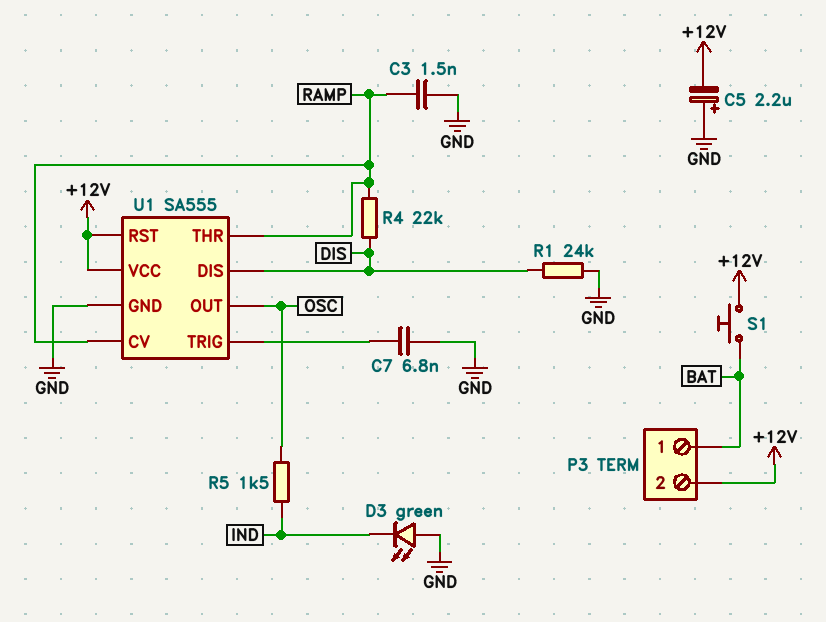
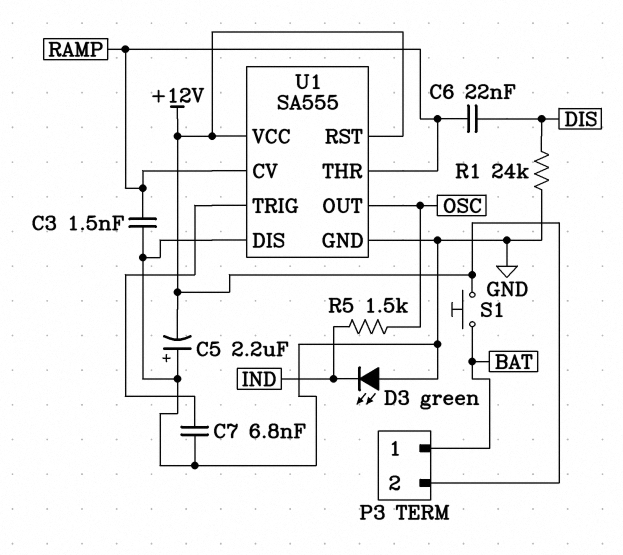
C6: none -> 22nF (DIS, RAMP)
R4: 22k (DIS, RAMP) -> none
U1 pin DIS: DIS -> GND

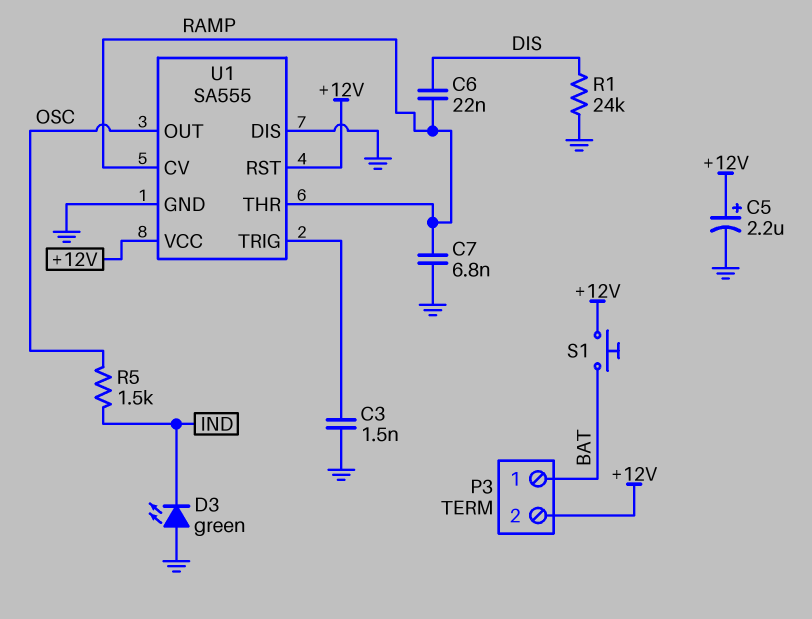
C3: 1.5nF (GND, RAMP) -> 1.5nF (GND, U1/TRIG)
C5: 2.2uF (plus GND, minus +12V) -> 2.2uF (plus +12V, minus GND)
C7: 6.8nF (GND, U1/TRIG) -> 6.8nF (GND, RAMP)

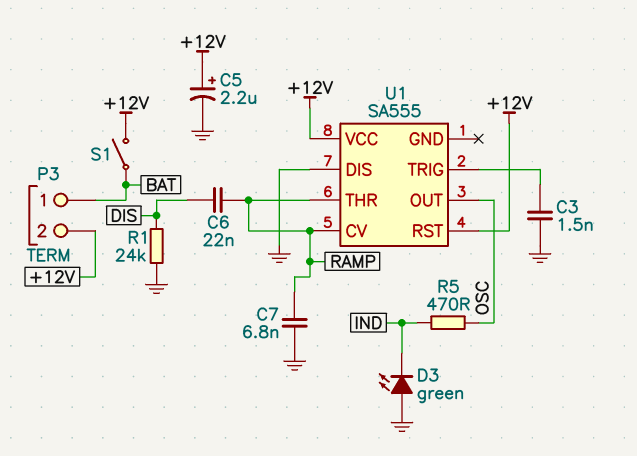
R5: 1.5k (IND, OSC) -> 470 (IND, OSC)
S1: button (+12V, BAT) -> switch (+12V, BAT)
U1 pin GND: GND -> none

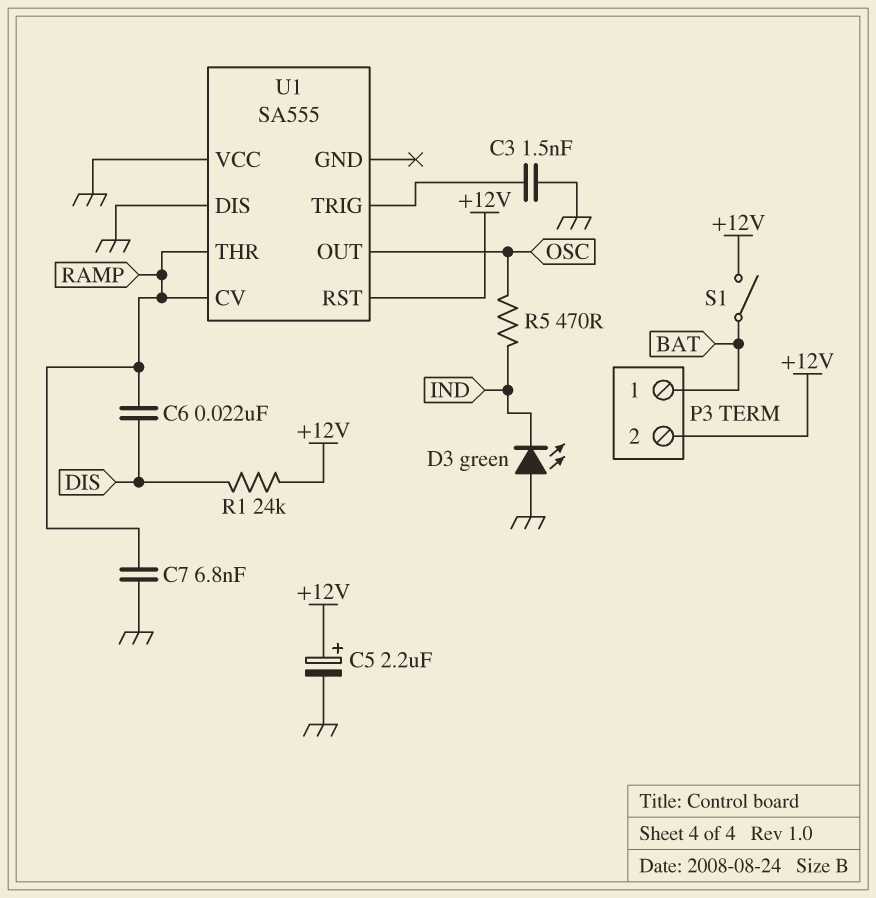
R1: 24k (DIS, GND) -> 24k (+12V, DIS)
U1 pin VCC: +12V -> GND

